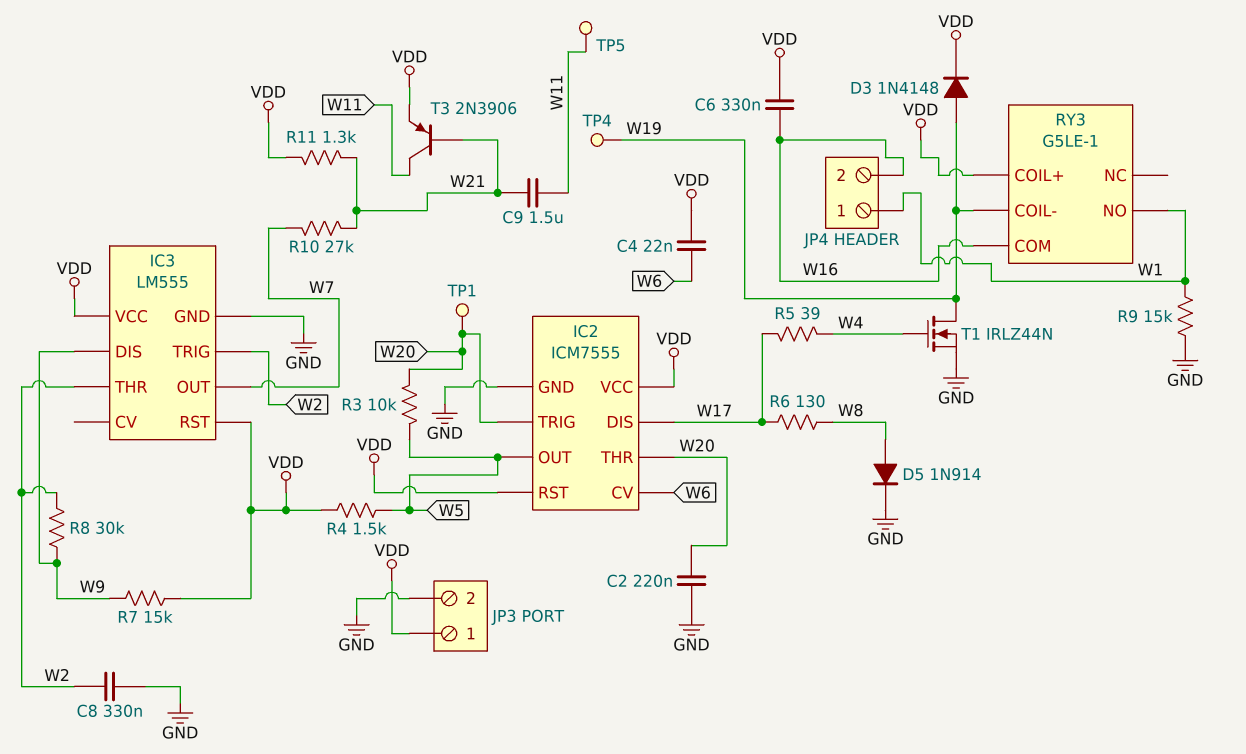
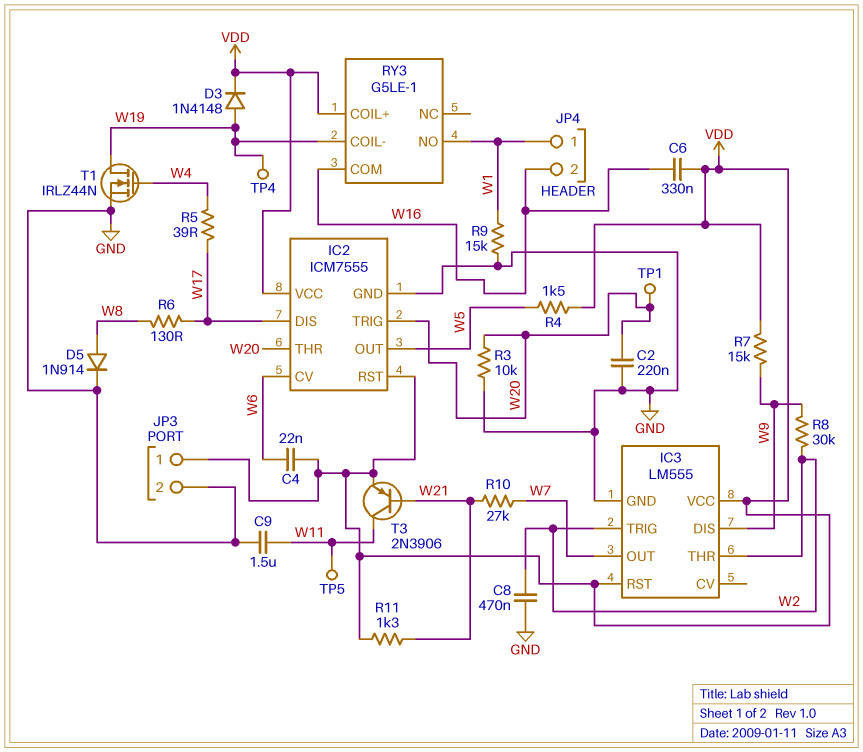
C8: 330nF (GND, W2) -> 470nF (GND, W2)
C9: 1.5uF (W11, W21) -> 1.5uF (GND, W11)
R3: 10k (W5, W20) -> 10k (GND, W20)

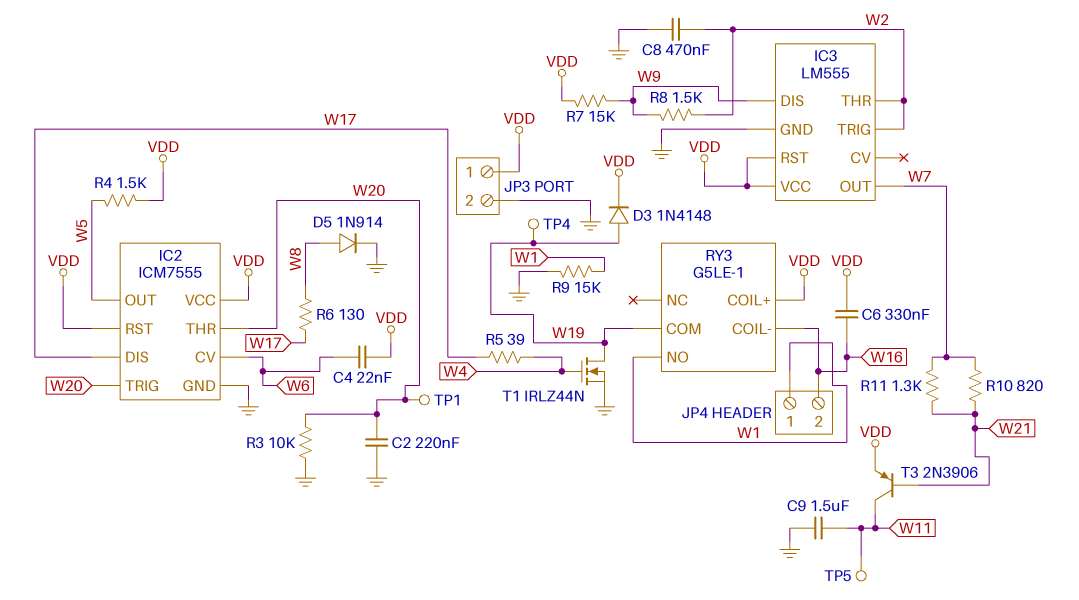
R8: 30k (W2, W9) -> 1.5k (W2, W9)
R10: 27k (W7, W21) -> 820 (W7, W21)
R11: 1.3k (VDD, W21) -> 1.3k (W7, W21)
RY3 pin COIL-: W19 -> W16
RY3 pin COM: W16 -> W19

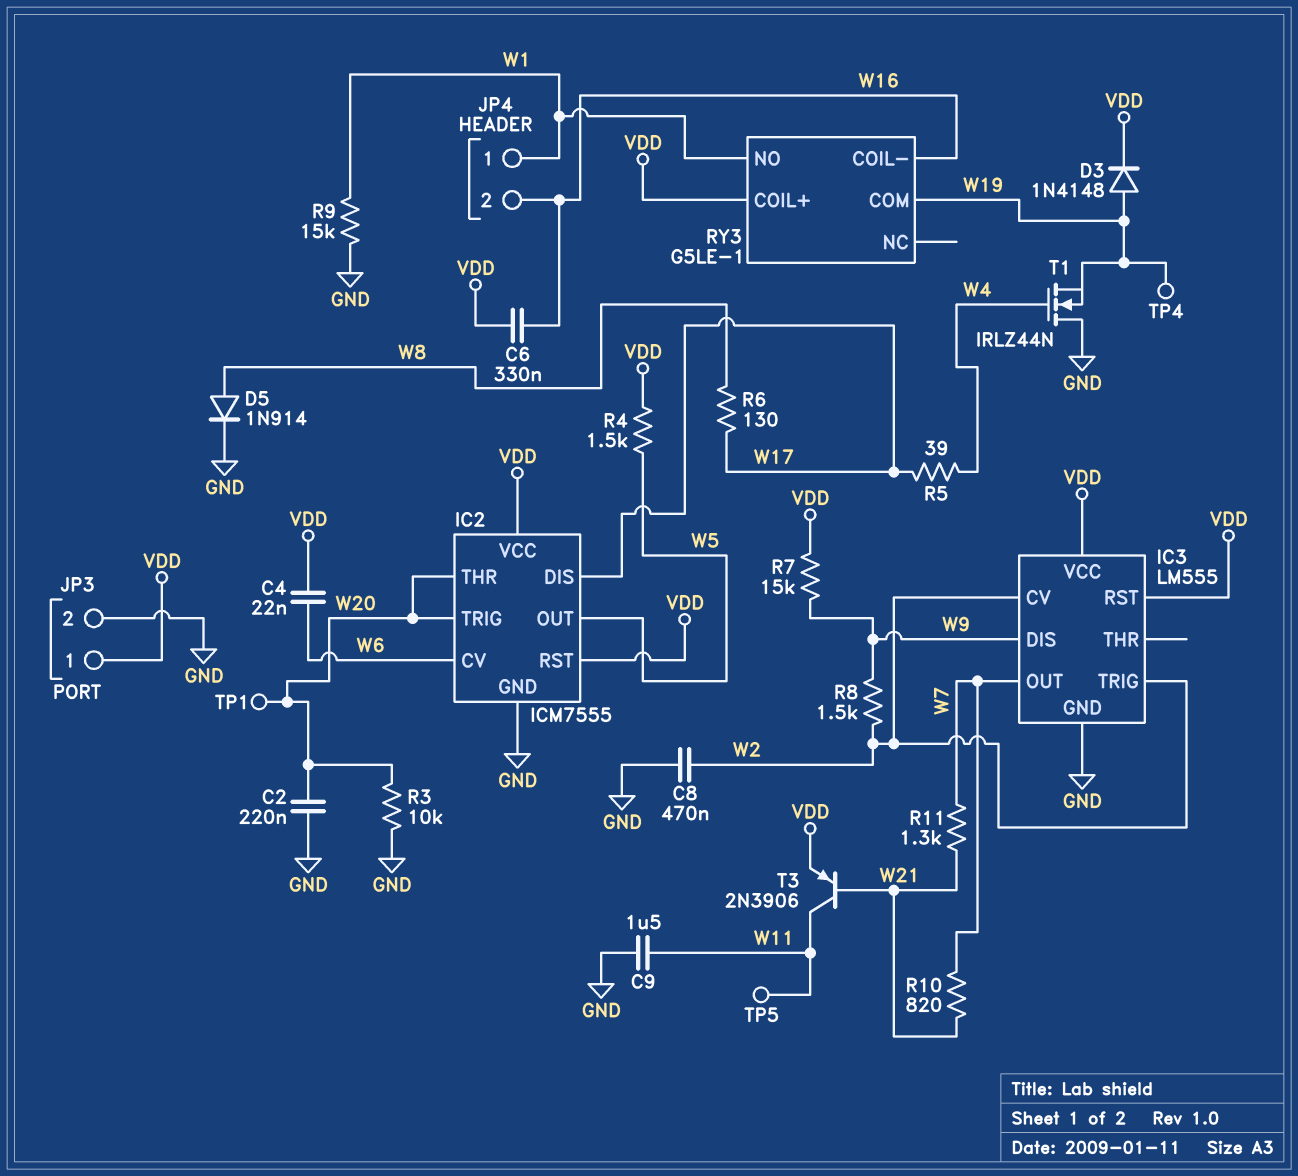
IC3 pin CV: none -> W2
IC3 pin THR: W2 -> none
T1: NMOS IRLZ44N (G W4, D W19, S GND) -> NMOS IRLZ44N (G W4, D GND, S W19)

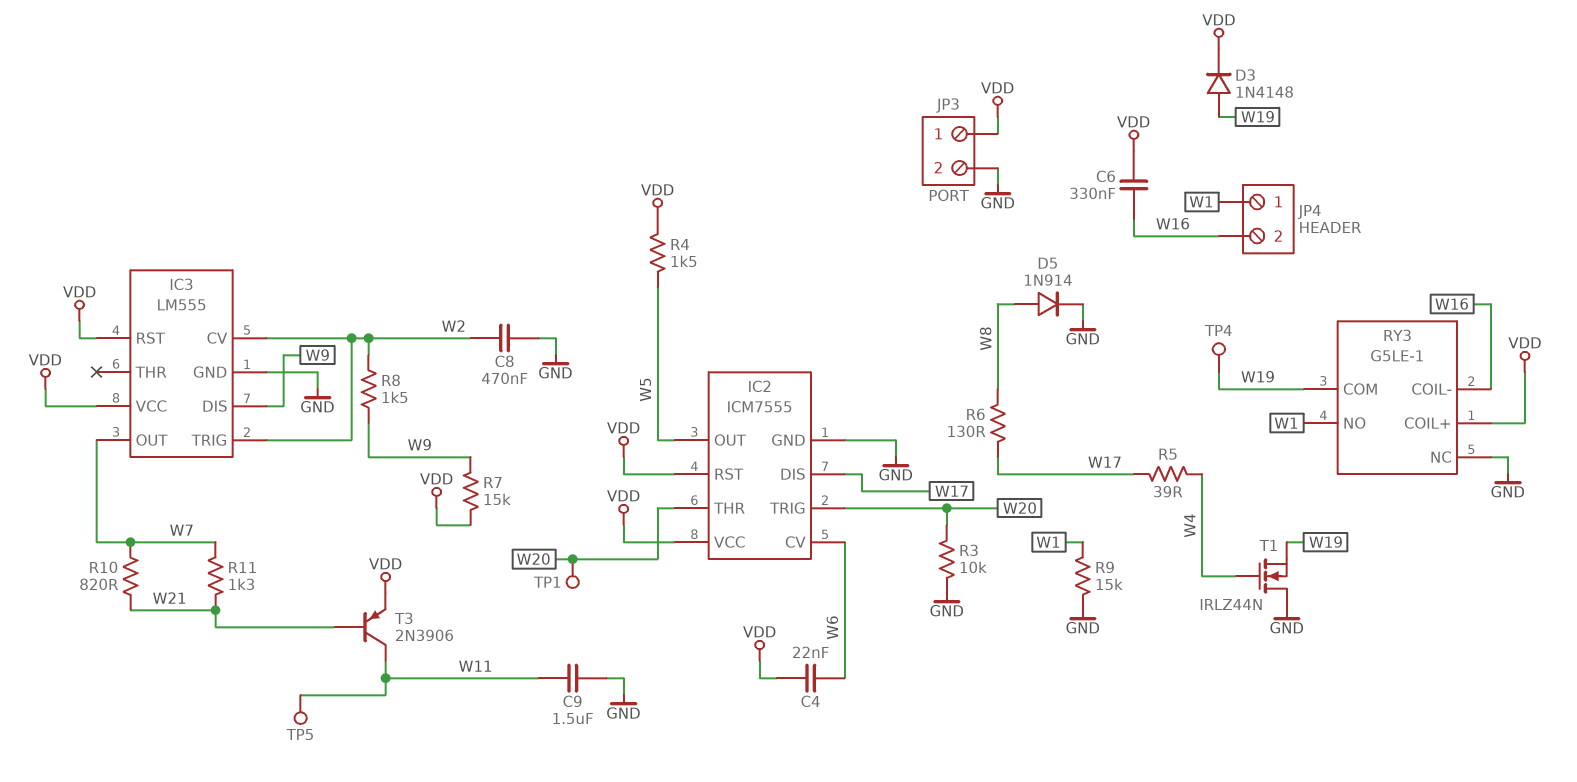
C2: 220nF (GND, W20) -> none
RY3 pin NC: none -> GND

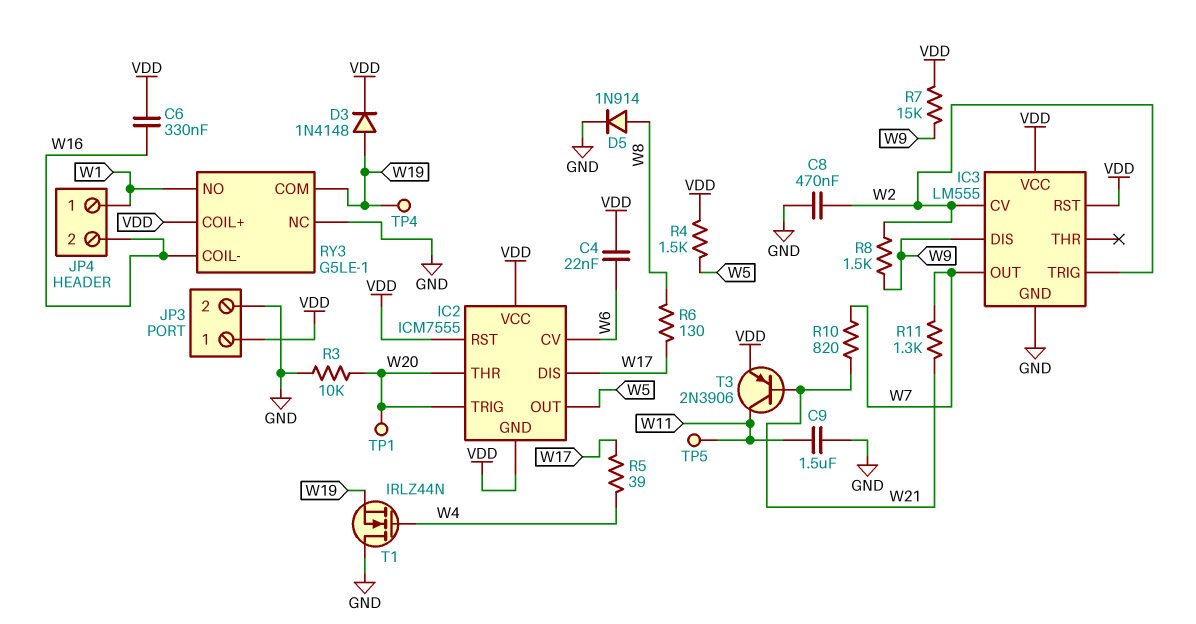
IC2 pin GND: GND -> VDD
R9: 15k (GND, W1) -> none

